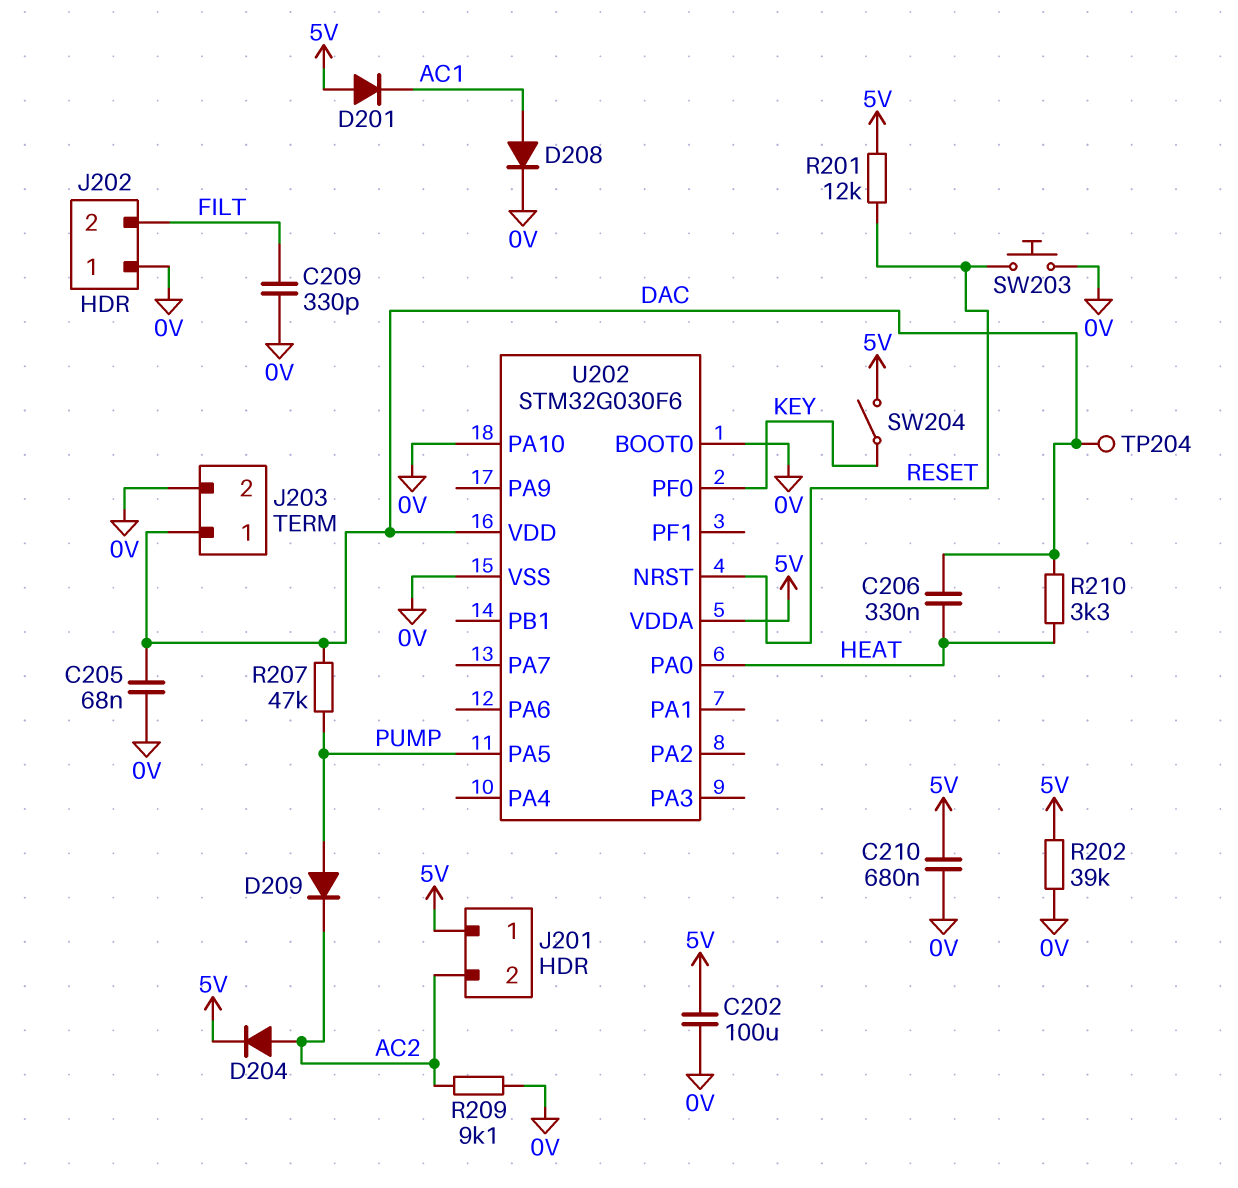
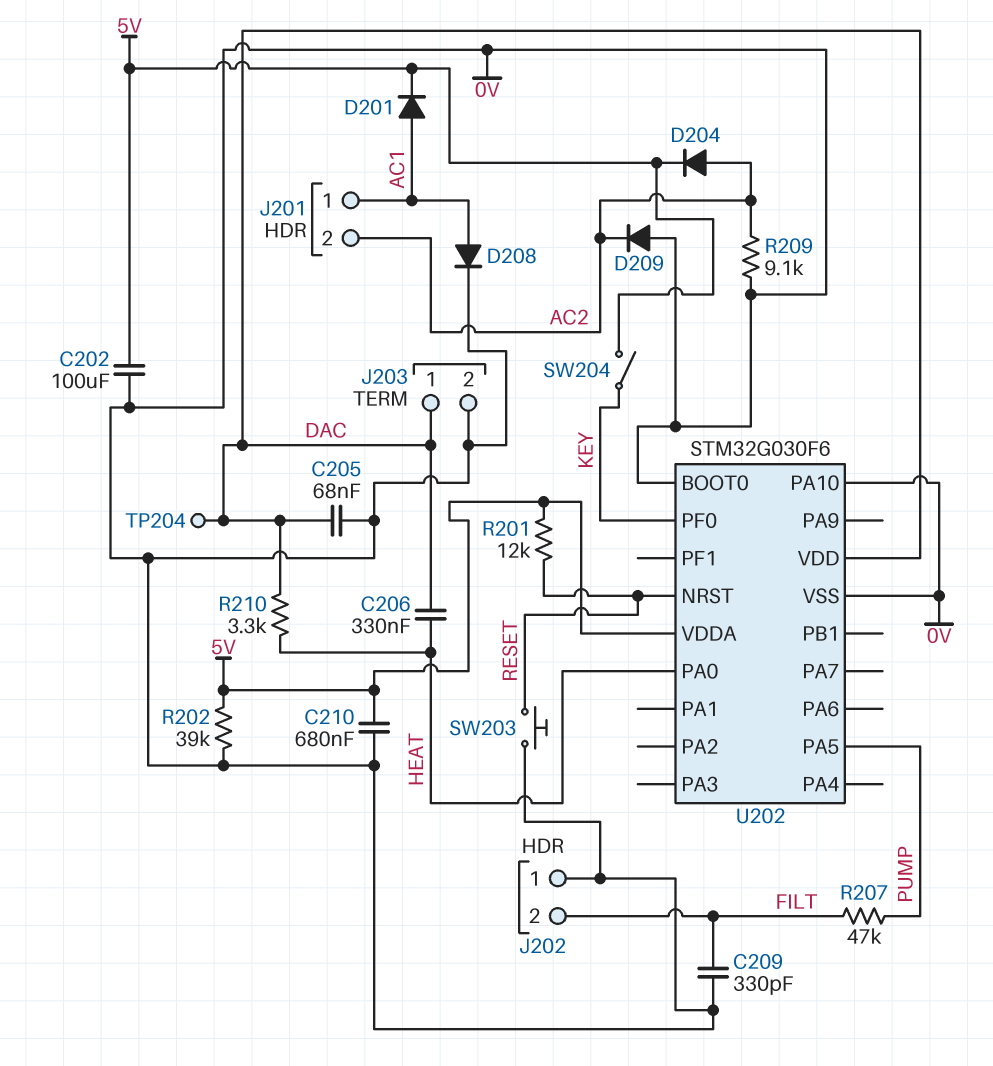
D201: diode (A 5V, K AC1) -> diode (A AC1, K 5V)
D209: diode (A PUMP, K AC2) -> diode (A 0V, K AC2)
J201 pin 1: 5V -> AC1
R207: 47k (DAC, PUMP) -> 47k (FILT, PUMP)

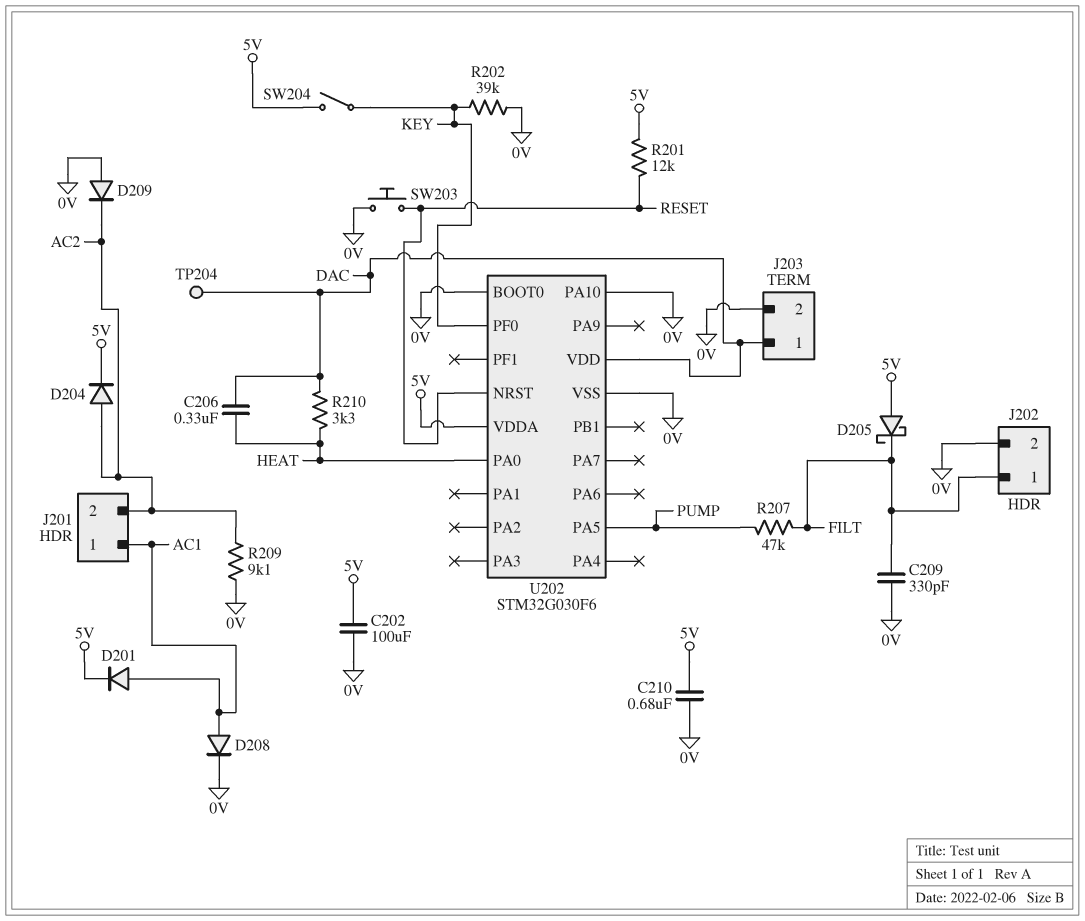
C205: 68nF (0V, DAC) -> none
D205: none -> schottky (A 5V, K FILT)
J202 pin 1: 0V -> FILT
J202 pin 2: FILT -> 0V
R202: 39k (0V, 5V) -> 39k (0V, KEY)

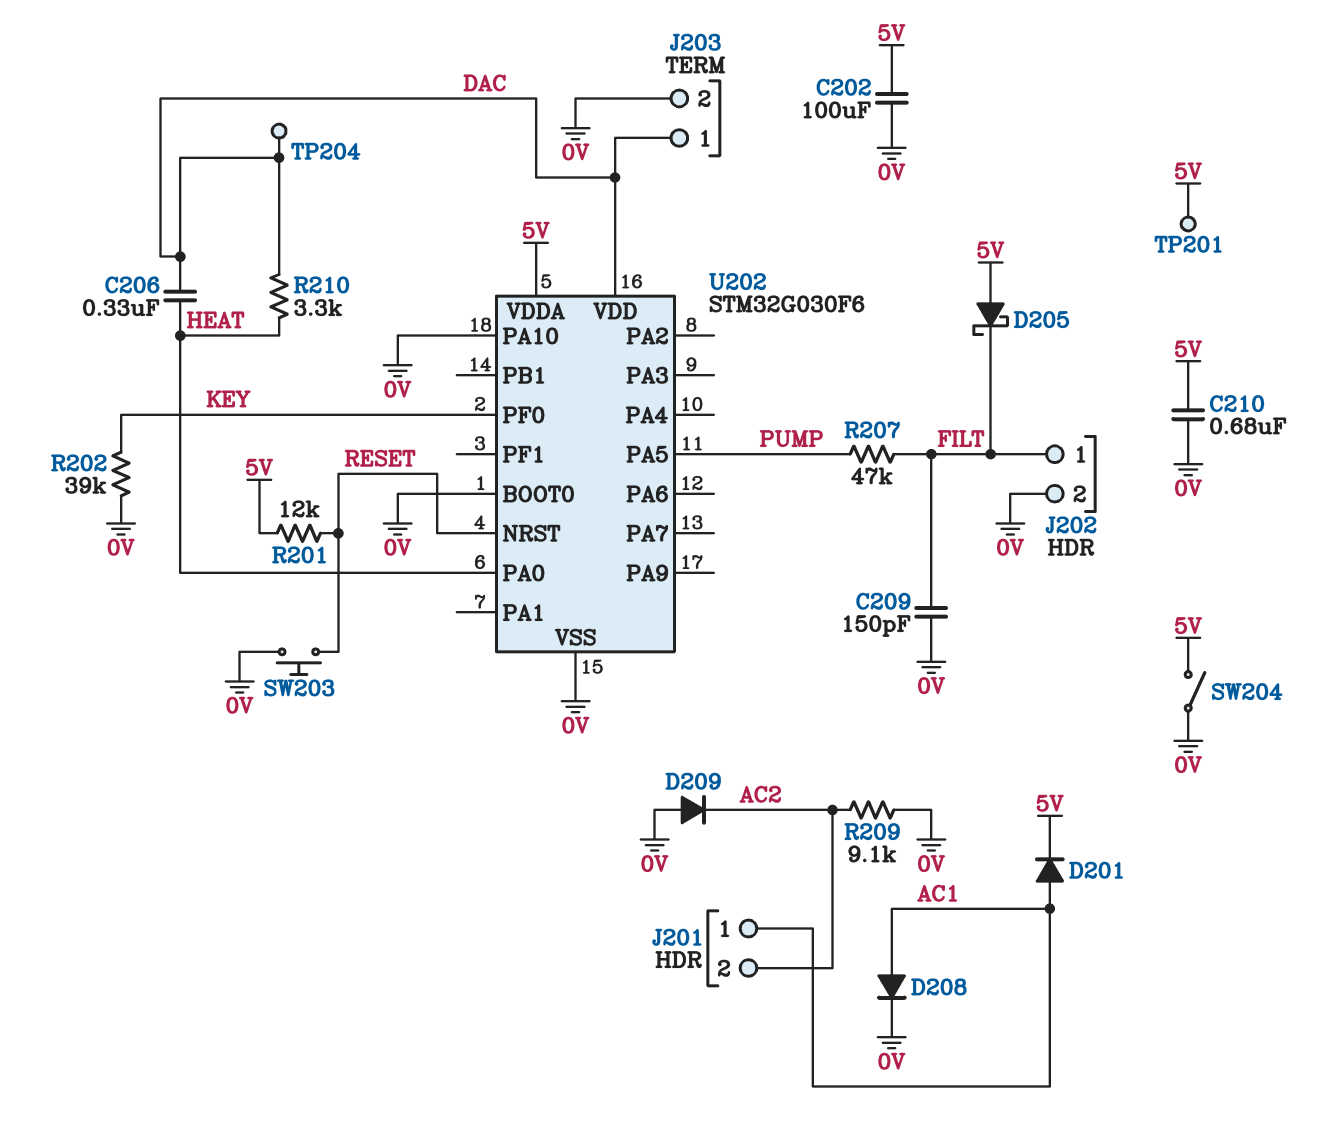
C209: 330pF (0V, FILT) -> 150pF (0V, FILT)
D204: diode (A AC2, K 5V) -> none
SW204: switch (5V, KEY) -> switch (0V, 5V)
TP201: none -> test point (5V)

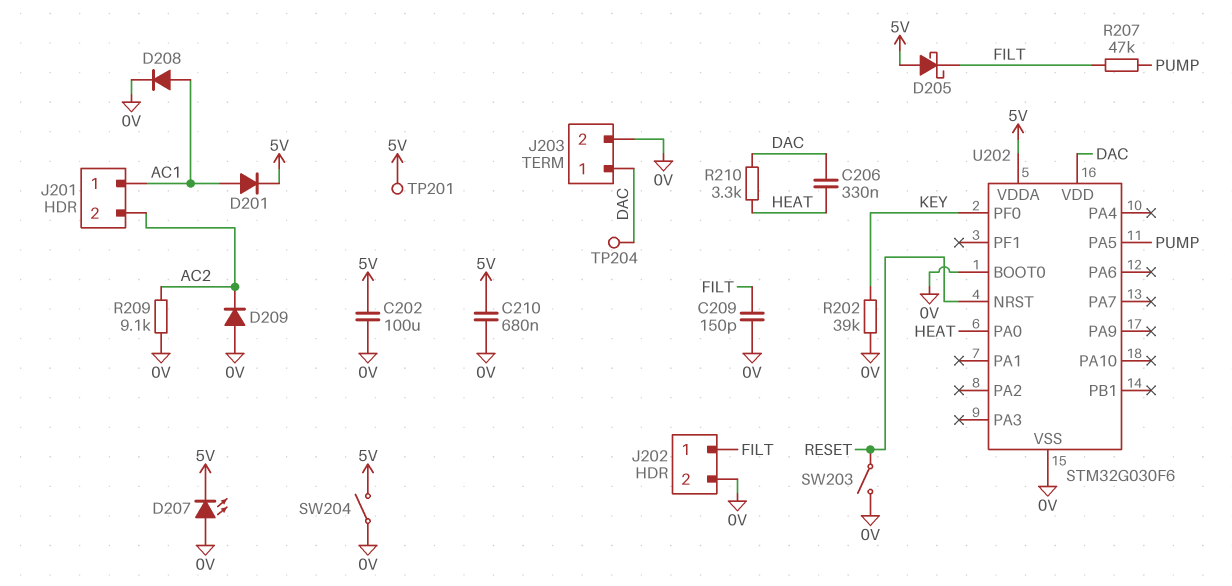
D207: none -> LED (A 0V, K 5V)
R201: 12k (5V, RESET) -> none
SW203: button (0V, RESET) -> switch (0V, RESET)
U202 pin PA10: 0V -> none

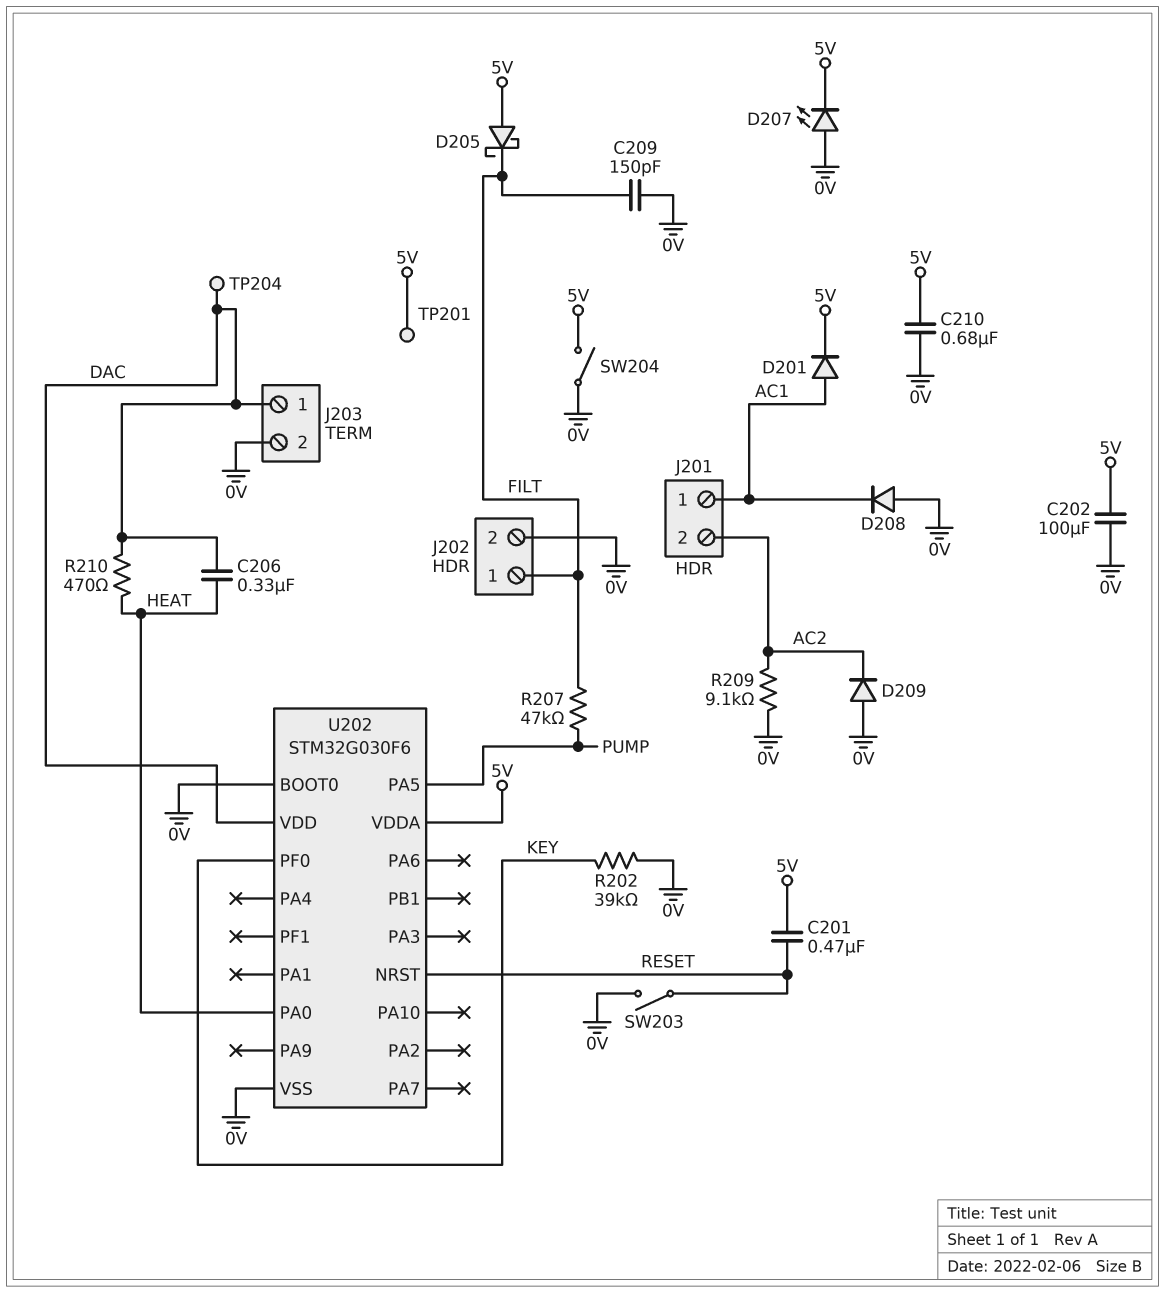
C201: none -> 470nF (5V, RESET)
D208: diode (A AC1, K 0V) -> diode (A 0V, K AC1)
R210: 3.3k (DAC, HEAT) -> 470 (DAC, HEAT)

